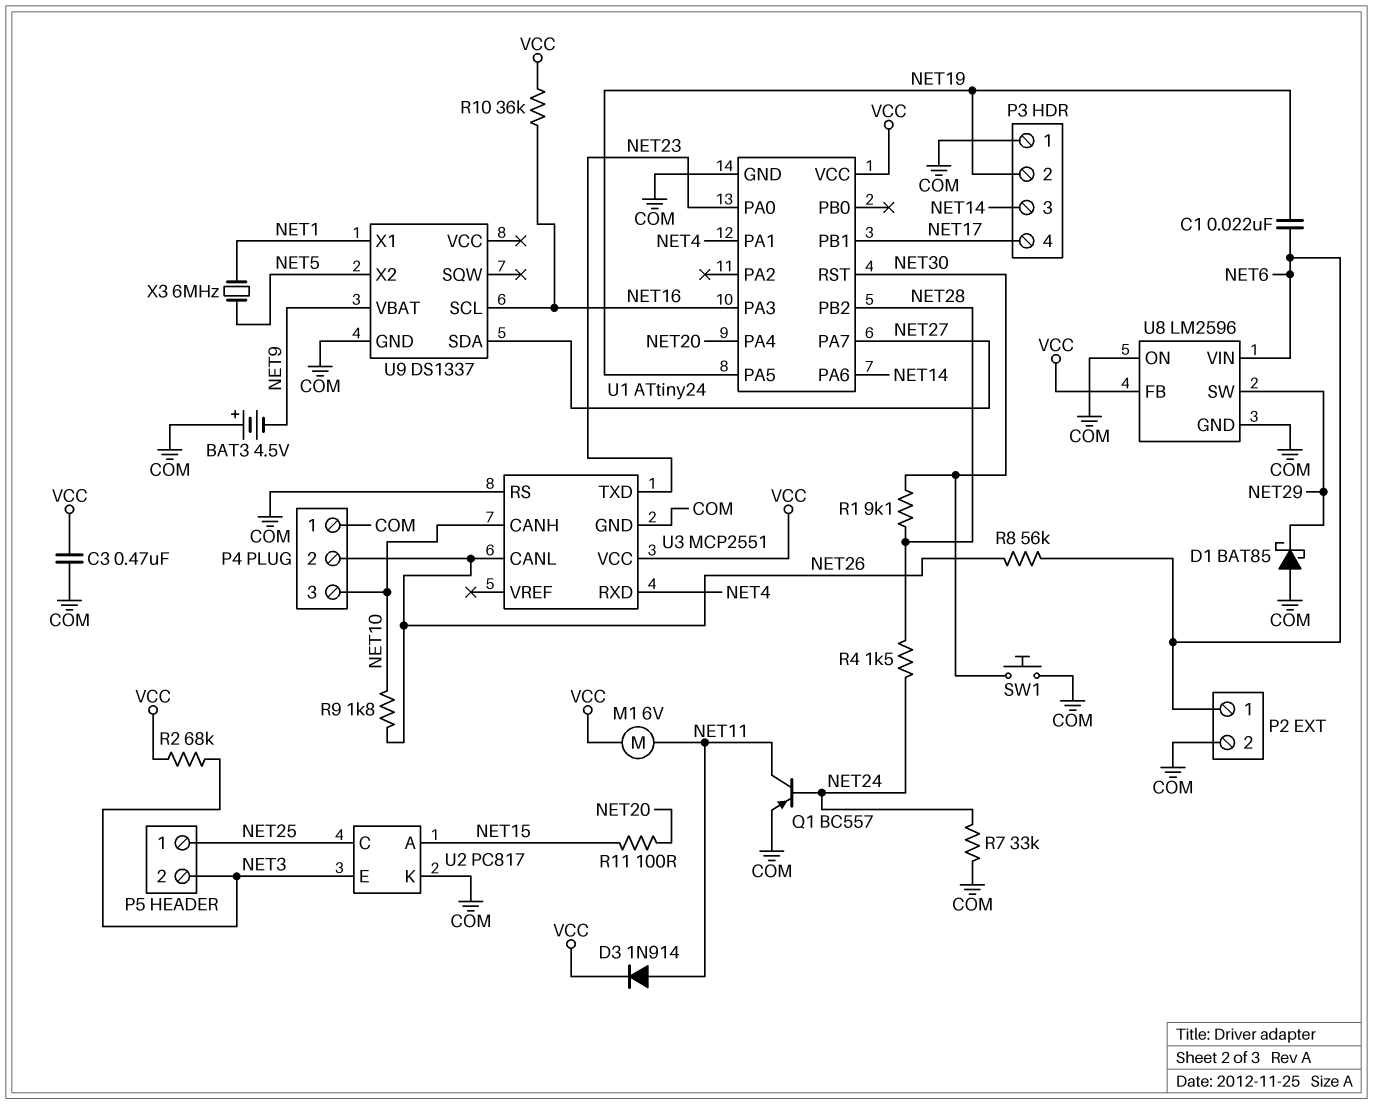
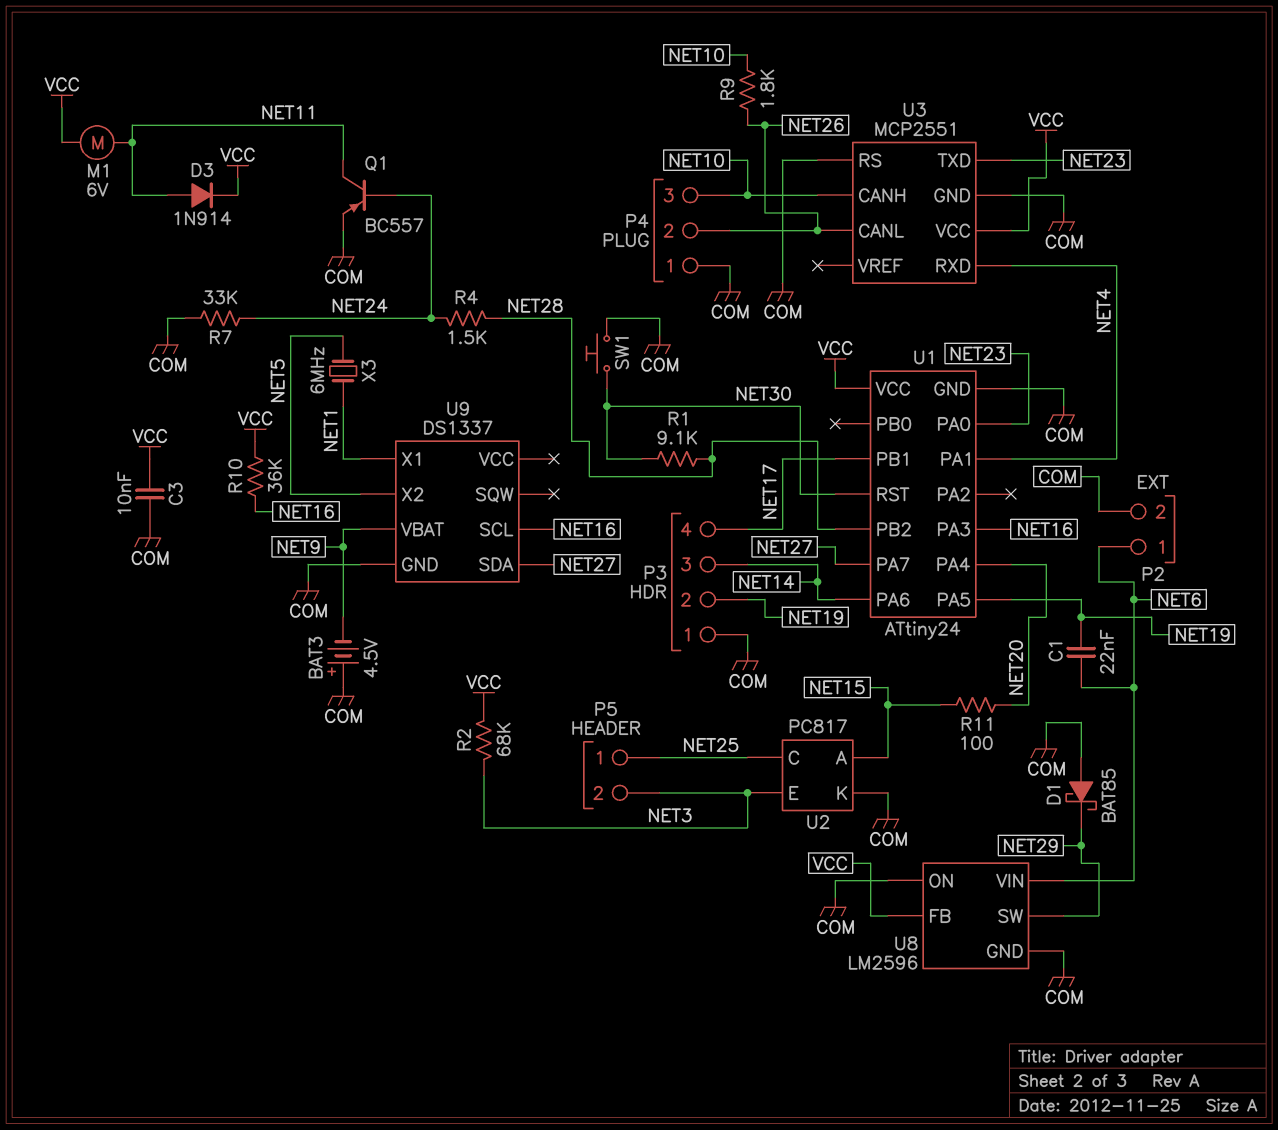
C3: 470nF (COM, VCC) -> 10nF (COM, VCC)
R8: 56k (NET6, NET26) -> none

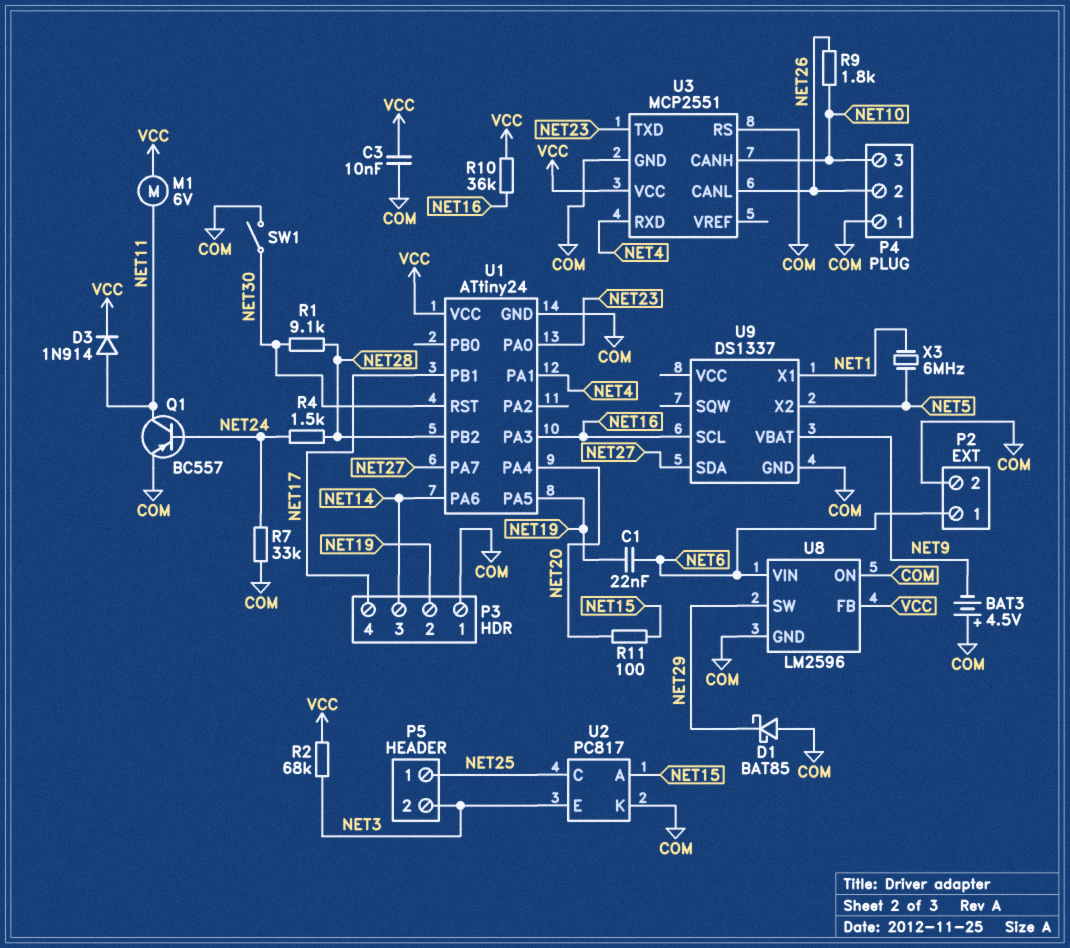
SW1: button (COM, NET30) -> switch (COM, NET30)

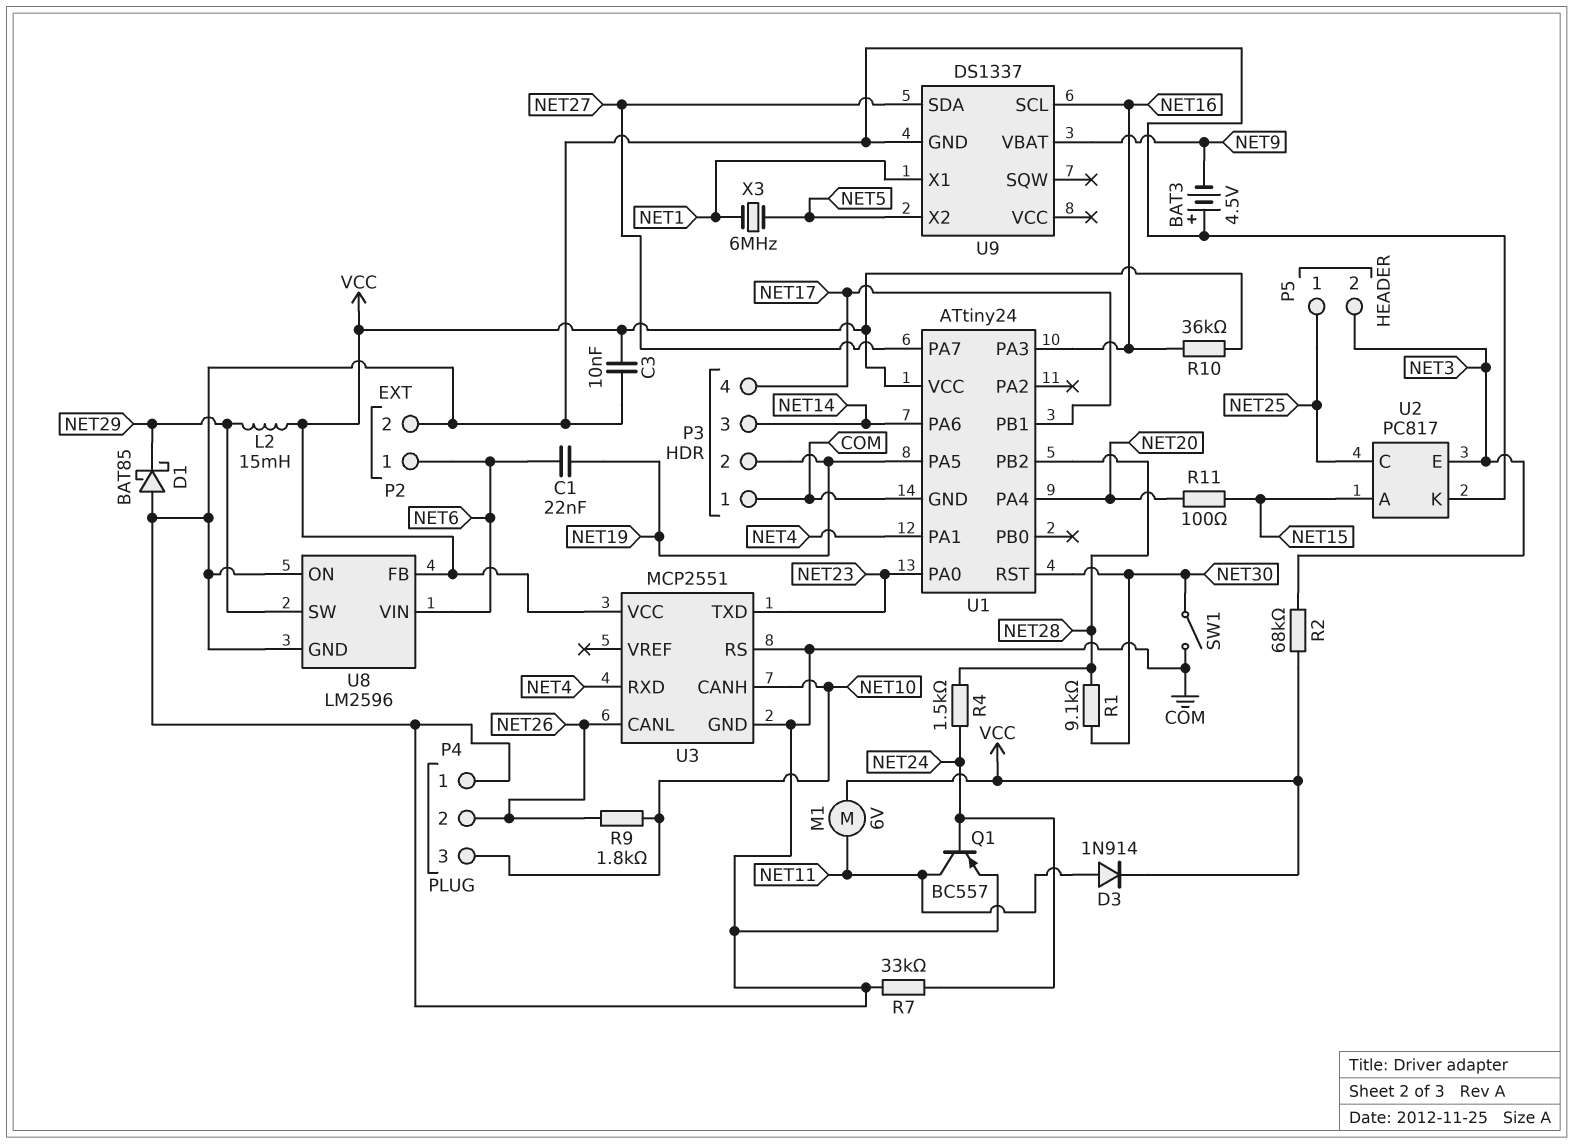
L2: none -> 15mH (NET29, VCC)

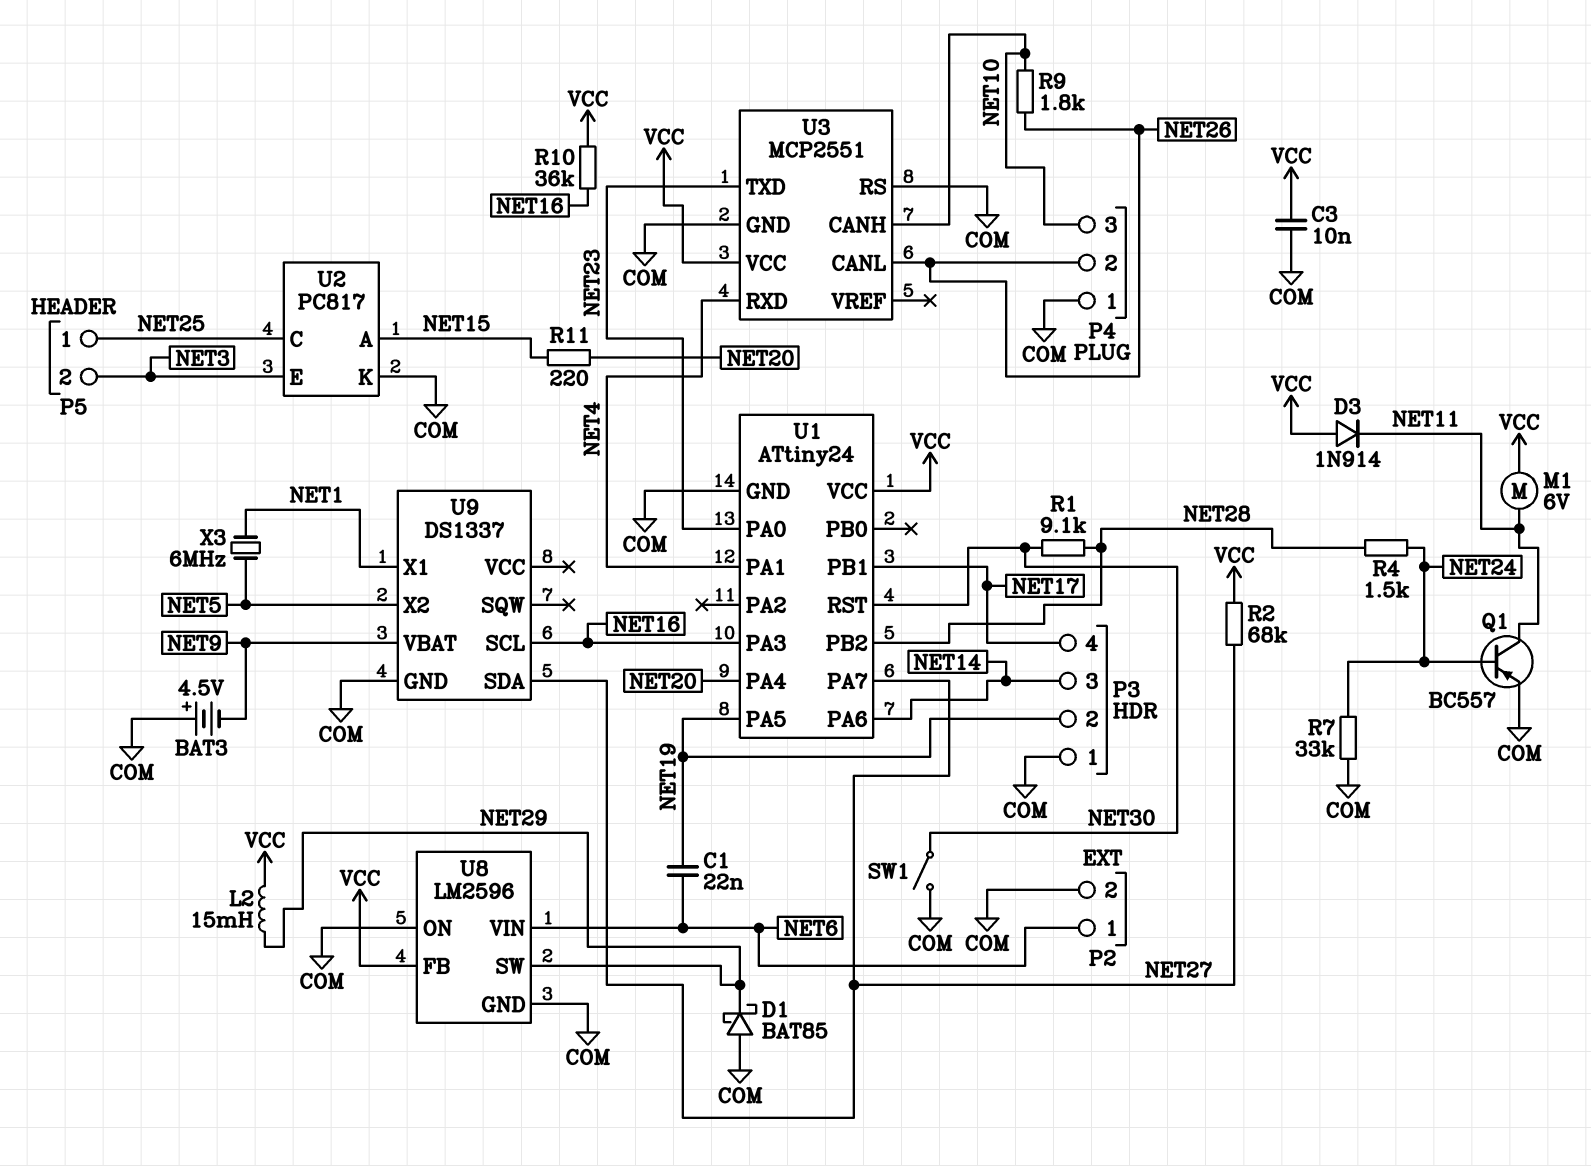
D3: diode 1N914 (A NET11, K VCC) -> diode 1N914 (A VCC, K NET11)
R2: 68k (NET3, VCC) -> 68k (NET27, VCC)
R11: 100 (NET15, NET20) -> 220 (NET15, NET20)

